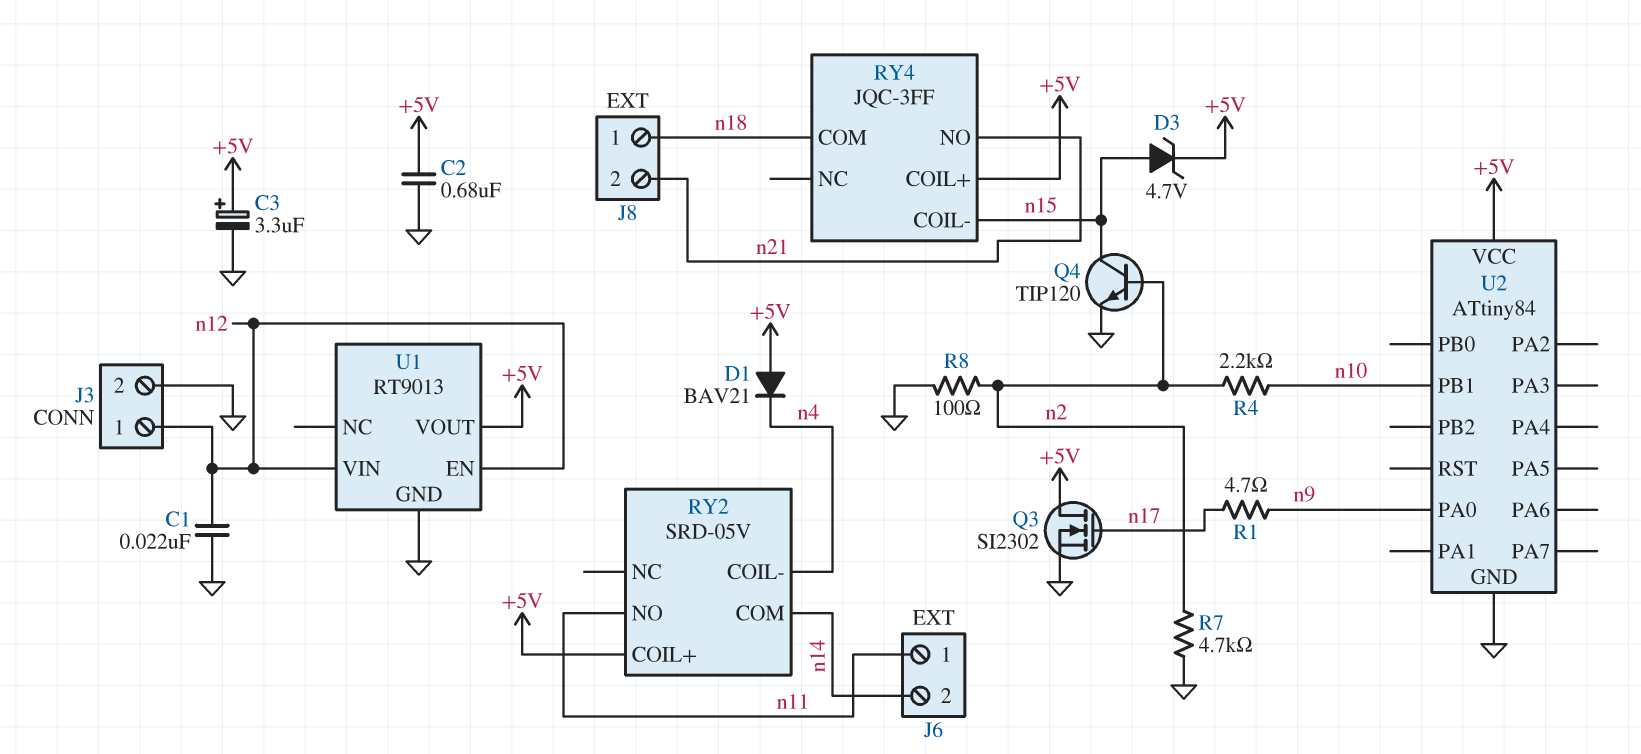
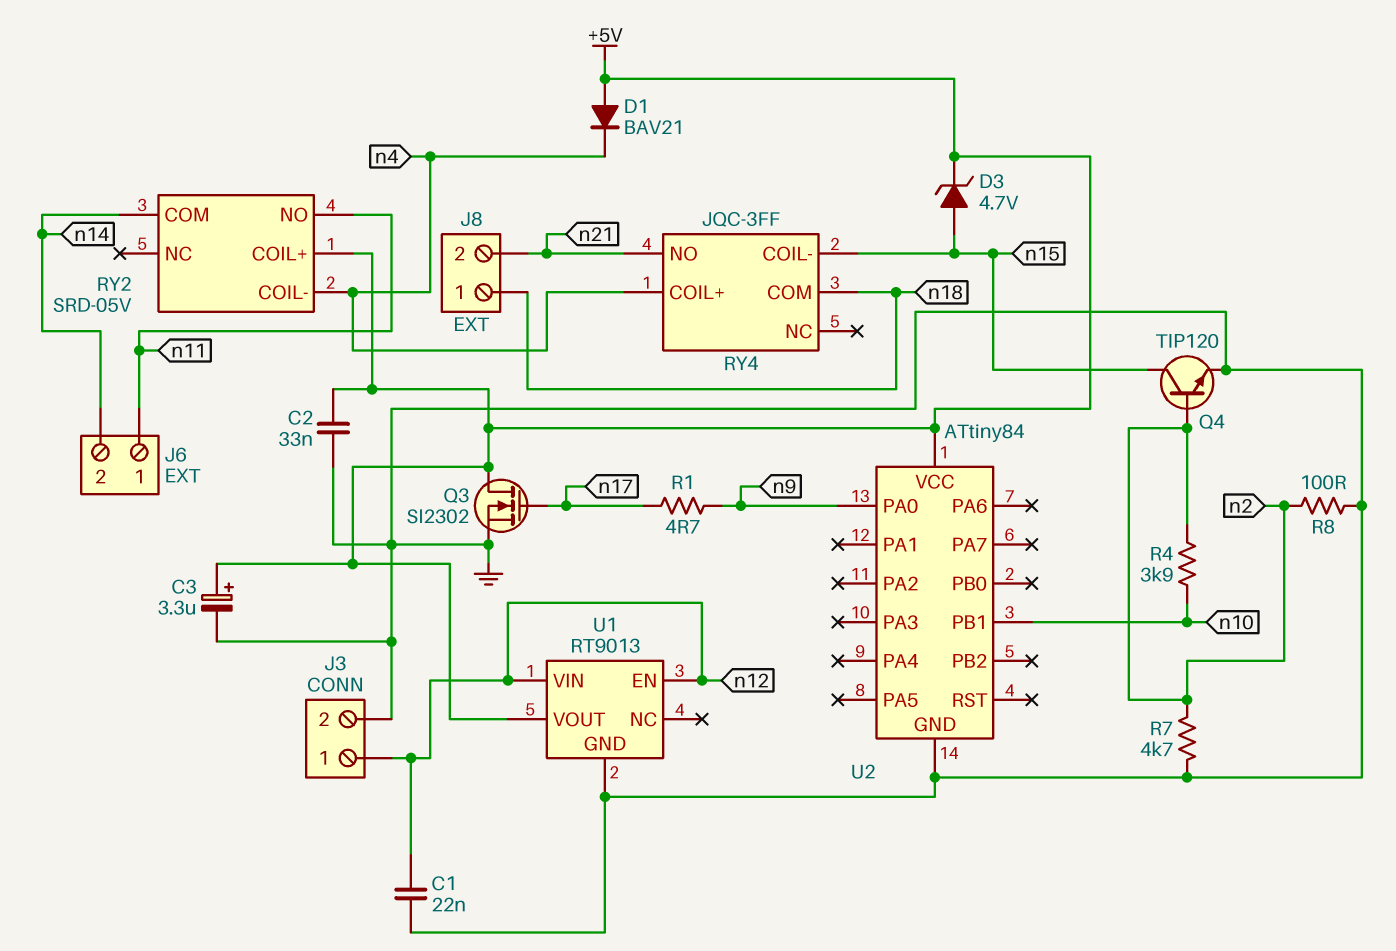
C2: 680nF (+5V, GND) -> 33nF (+5V, GND)
R4: 2.2k (n2, n10) -> 3.9k (n2, n10)
RY4 pin COIL+: +5V -> n4

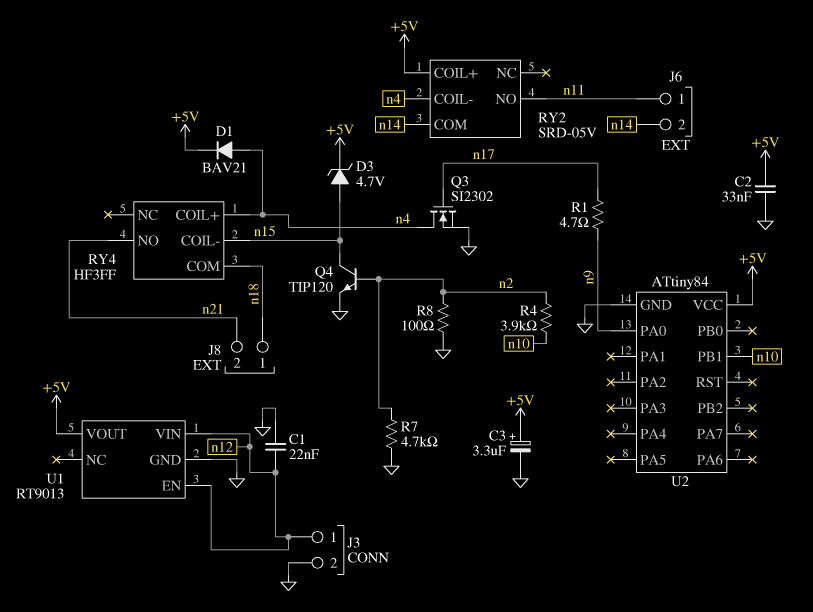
D1: diode BAV21 (A +5V, K n4) -> diode BAV21 (A n4, K +5V)
Q3: NMOS SI2302 (G n17, D +5V, S GND) -> NMOS SI2302 (G n17, D n4, S GND)
RY4: JQC-3FF -> HF3FF

